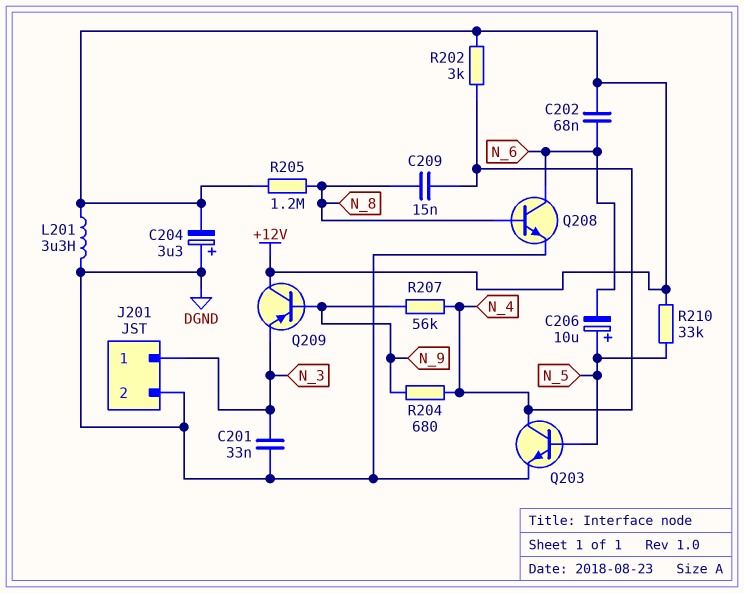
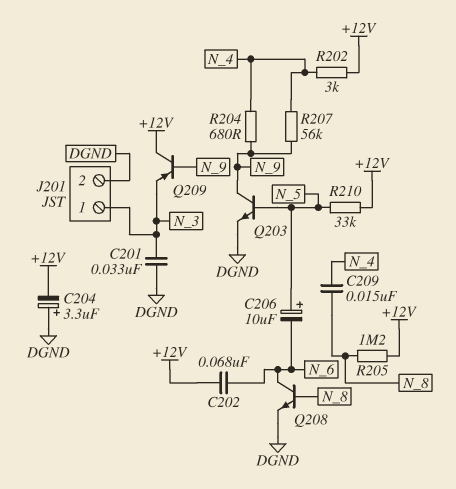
L201: 3.3uH (+12V, DGND) -> none
Q203: NPN (B N_5, C N_4, E DGND) -> NPN (B N_5, C N_9, E DGND)

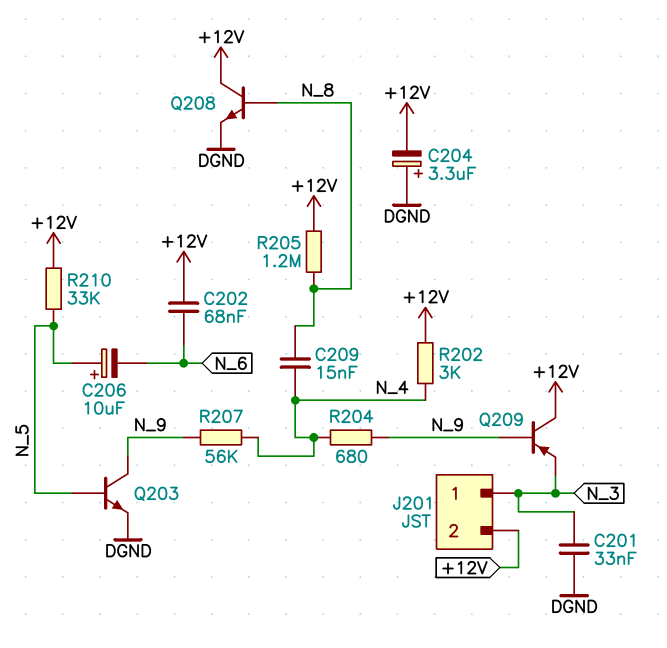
J201 pin 2: DGND -> +12V
Q208: NPN (B N_8, C N_6, E DGND) -> NPN (B N_8, C +12V, E DGND)

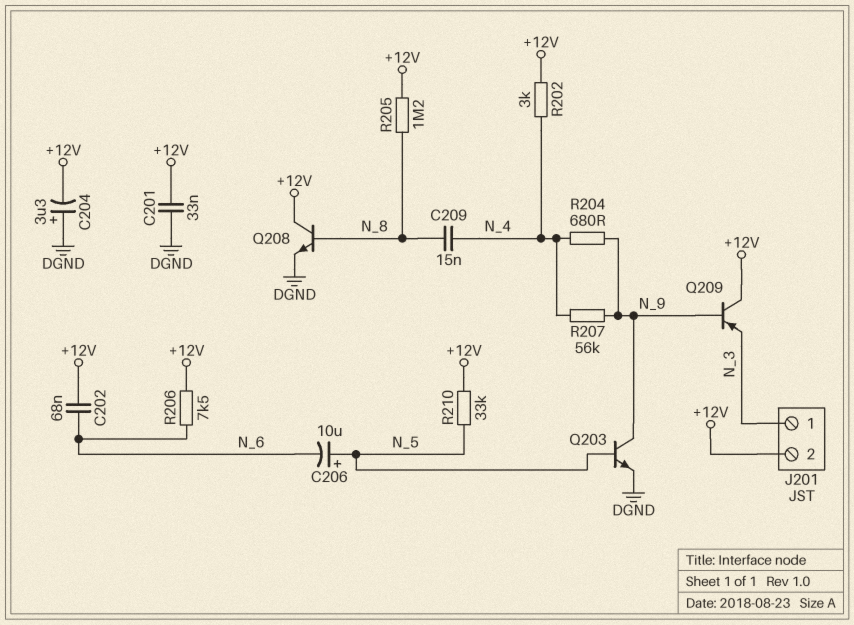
C201: 33nF (DGND, N_3) -> 33nF (+12V, DGND)
R206: none -> 7.5k (+12V, N_6)

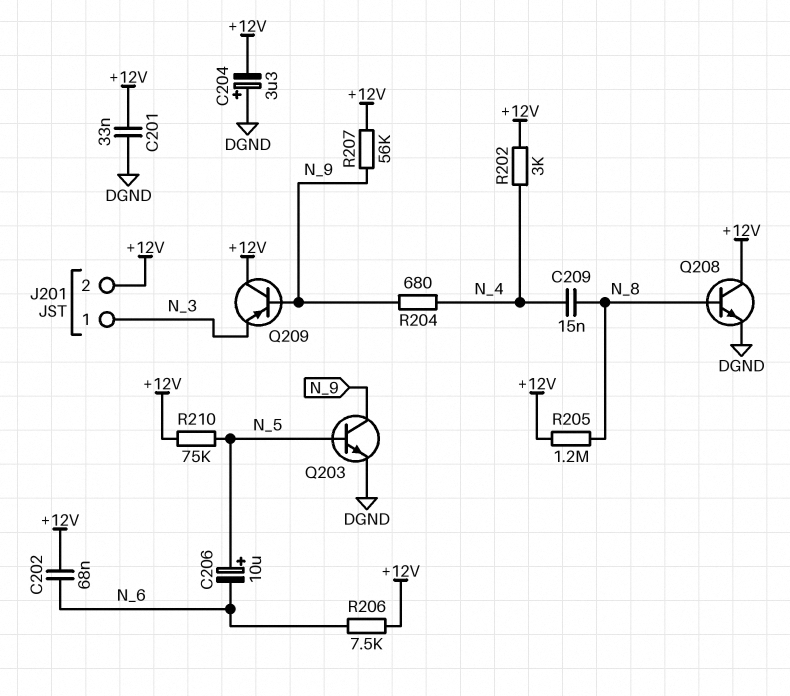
R207: 56k (N_4, N_9) -> 56k (+12V, N_9)
R210: 33k (+12V, N_5) -> 75k (+12V, N_5)

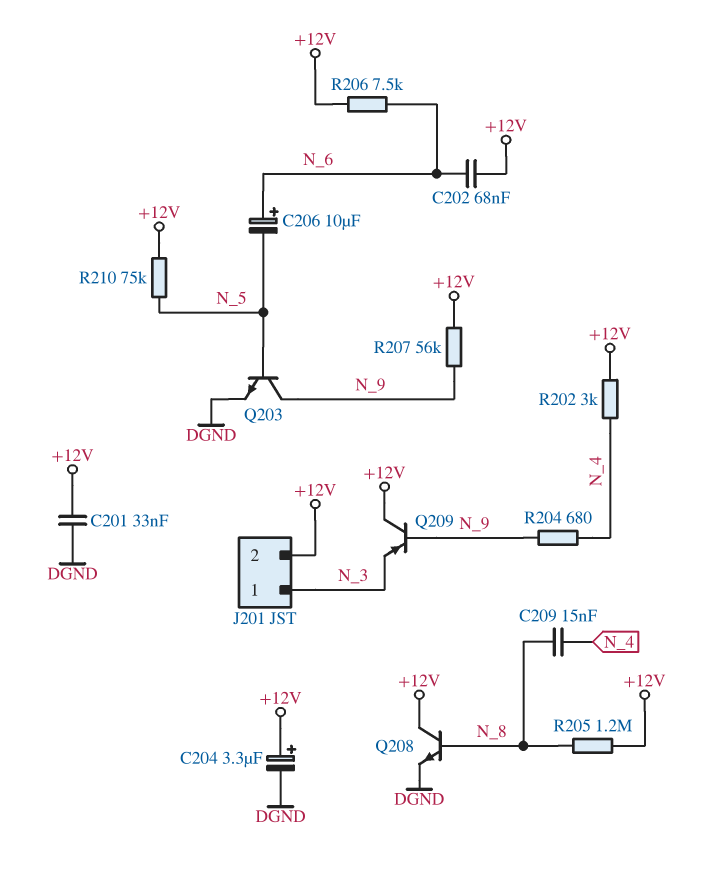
C204: 3.3uF (plus DGND, minus +12V) -> 3.3uF (plus +12V, minus DGND)
C206: 10uF (plus N_5, minus N_6) -> 10uF (plus N_6, minus N_5)

